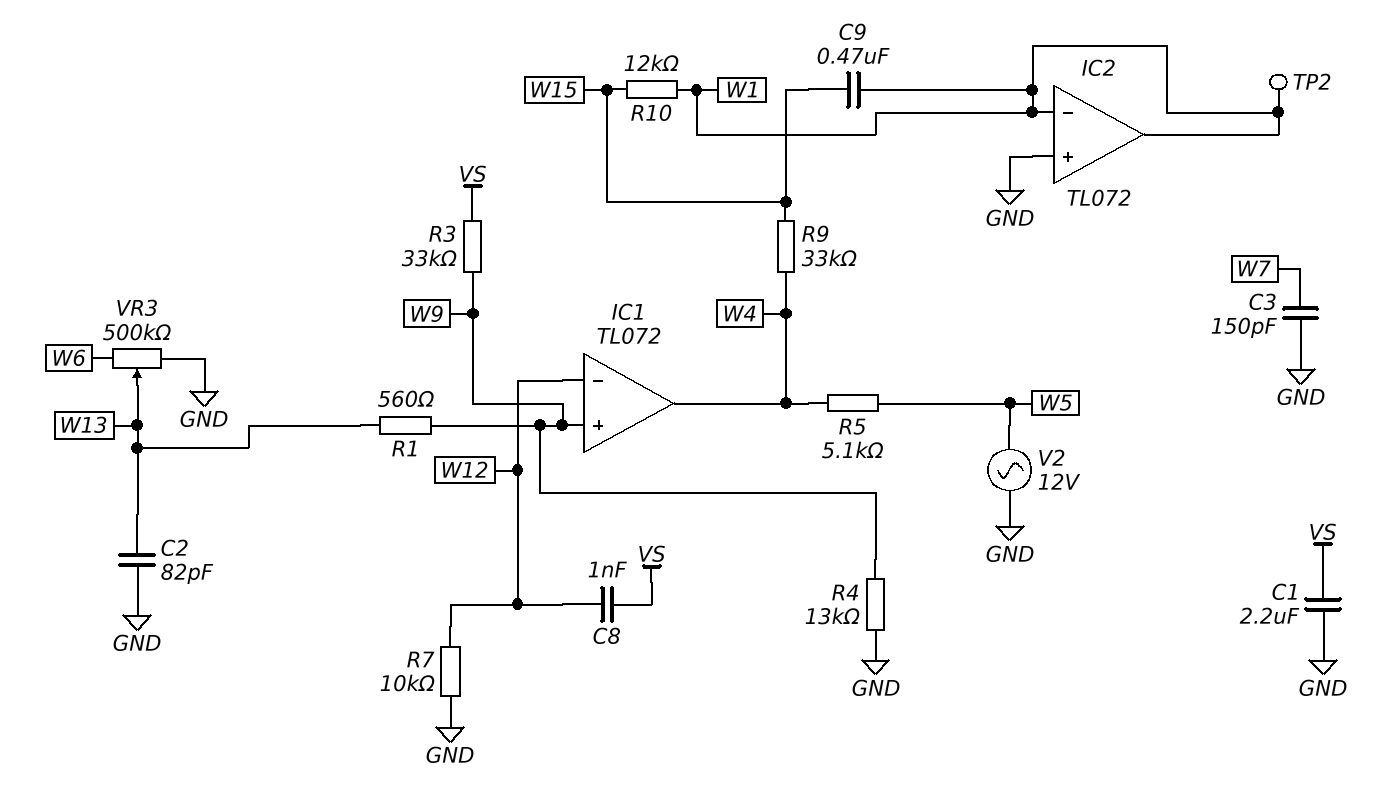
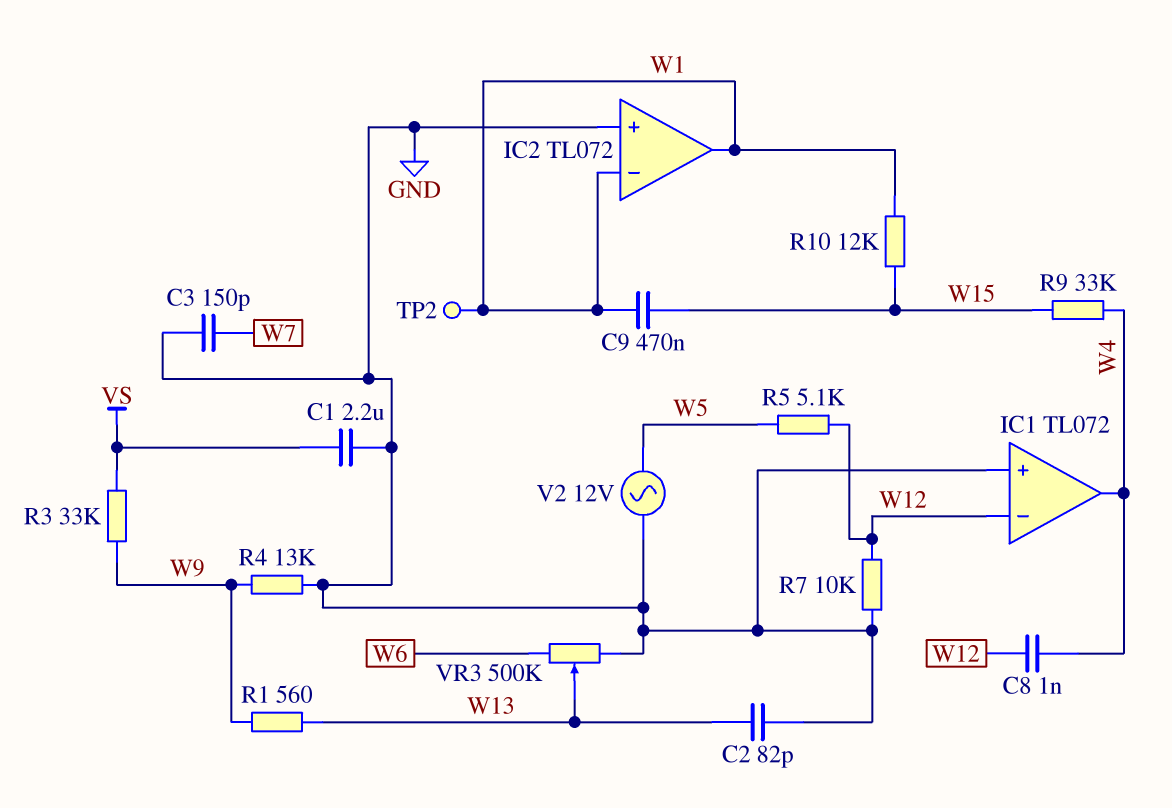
C8: 1nF (VS, W12) -> 1nF (W4, W12)
IC1 pin in+: W9 -> GND
R5: 5.1k (W4, W5) -> 5.1k (W5, W12)

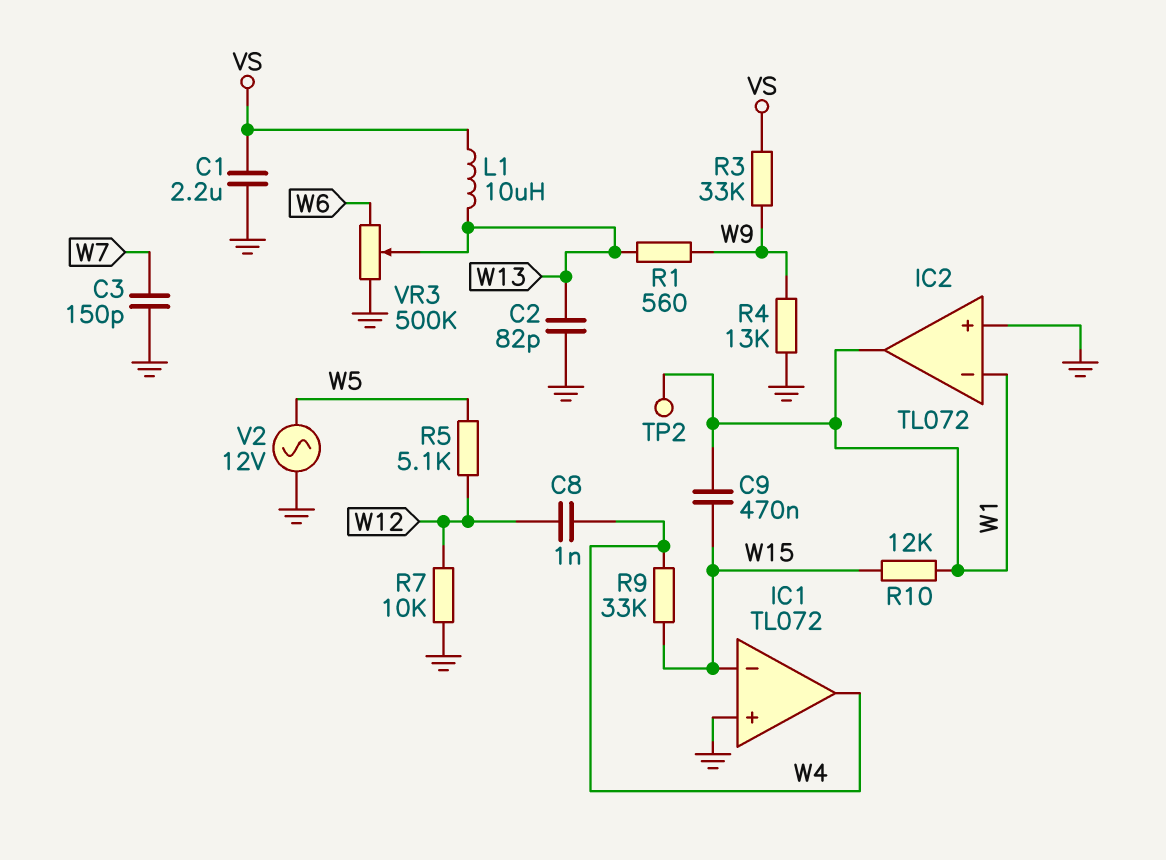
IC1 pin in-: W12 -> W15
L1: none -> 10uH (VS, W13)

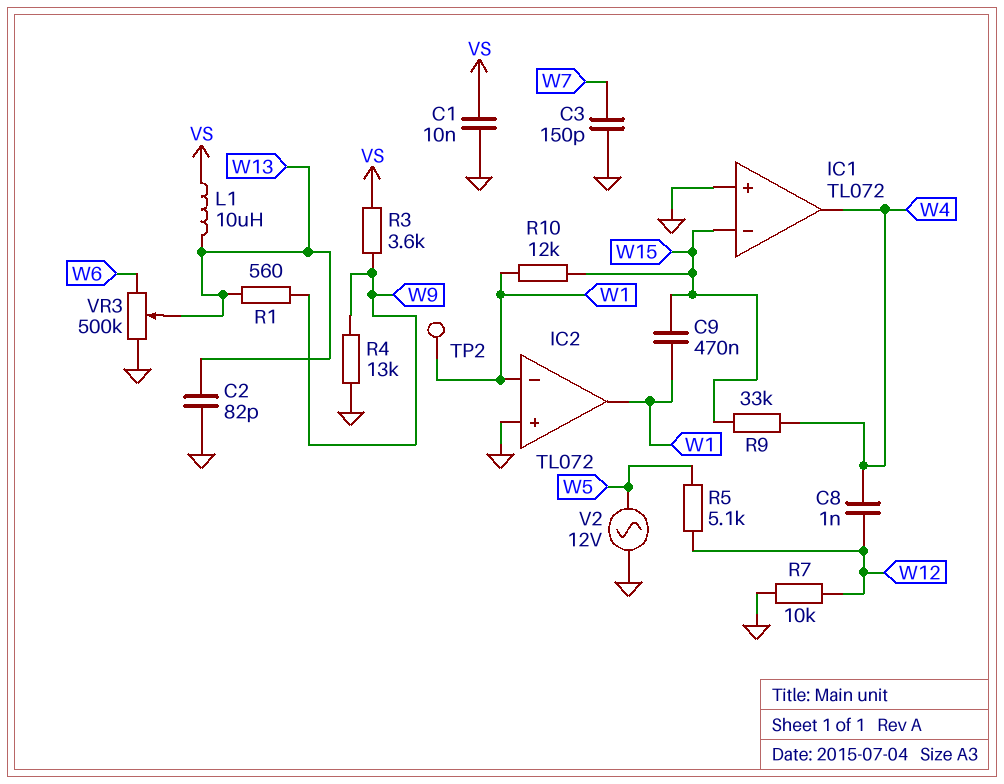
C1: 2.2uF (GND, VS) -> 10nF (GND, VS)
R3: 33k (VS, W9) -> 3.6k (VS, W9)

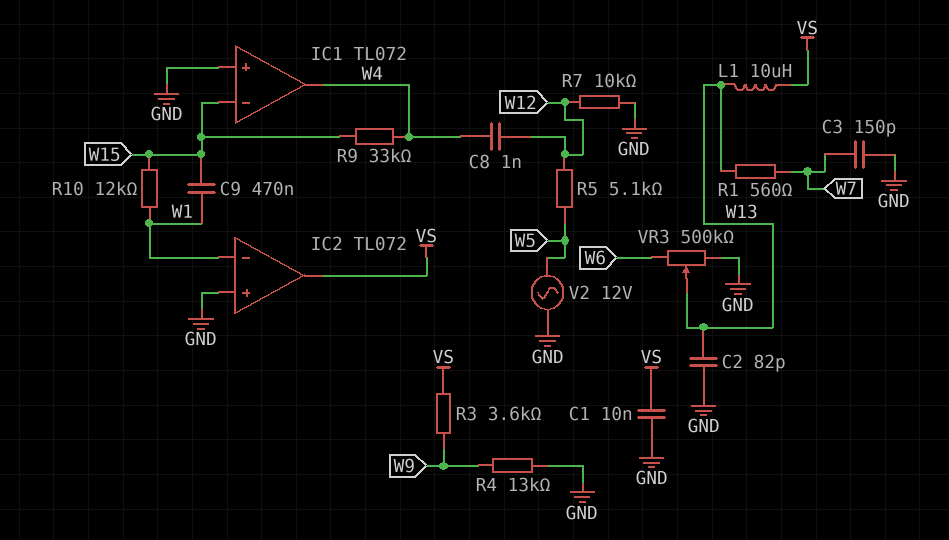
IC2 pin out: W1 -> VS
R1: 560 (W9, W13) -> 560 (W7, W13)
TP2: test point (W1) -> none

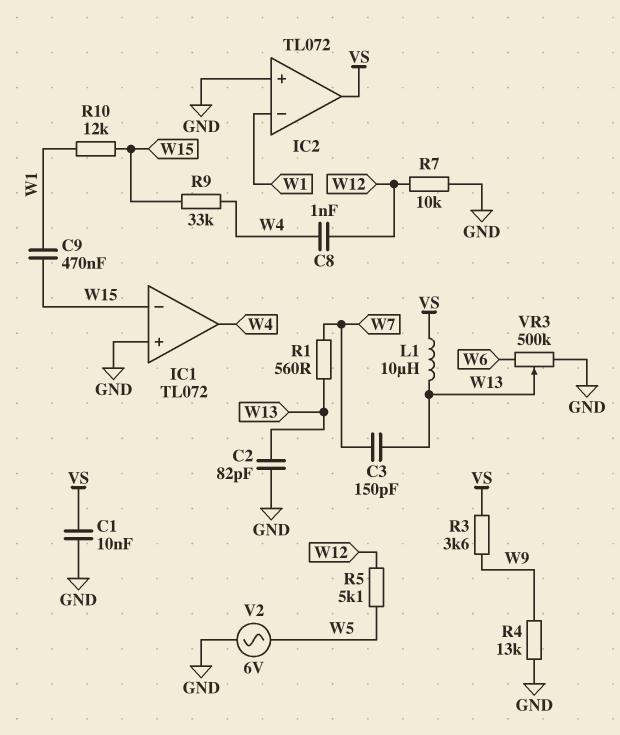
C3: 150pF (GND, W7) -> 150pF (W7, W13)
V2: AC 12V (GND, W5) -> AC 6V (GND, W5)

